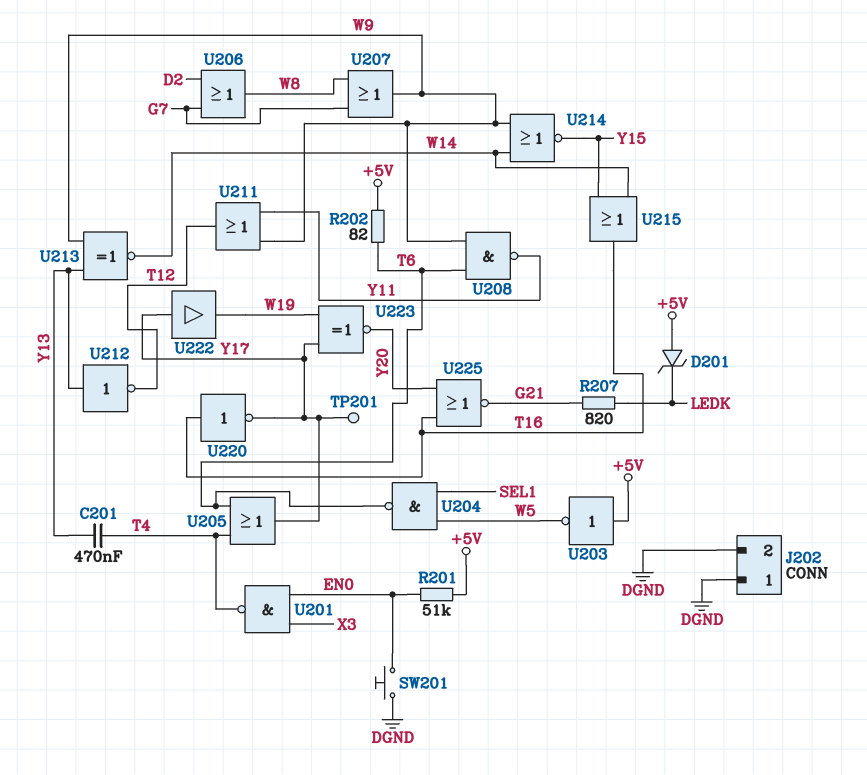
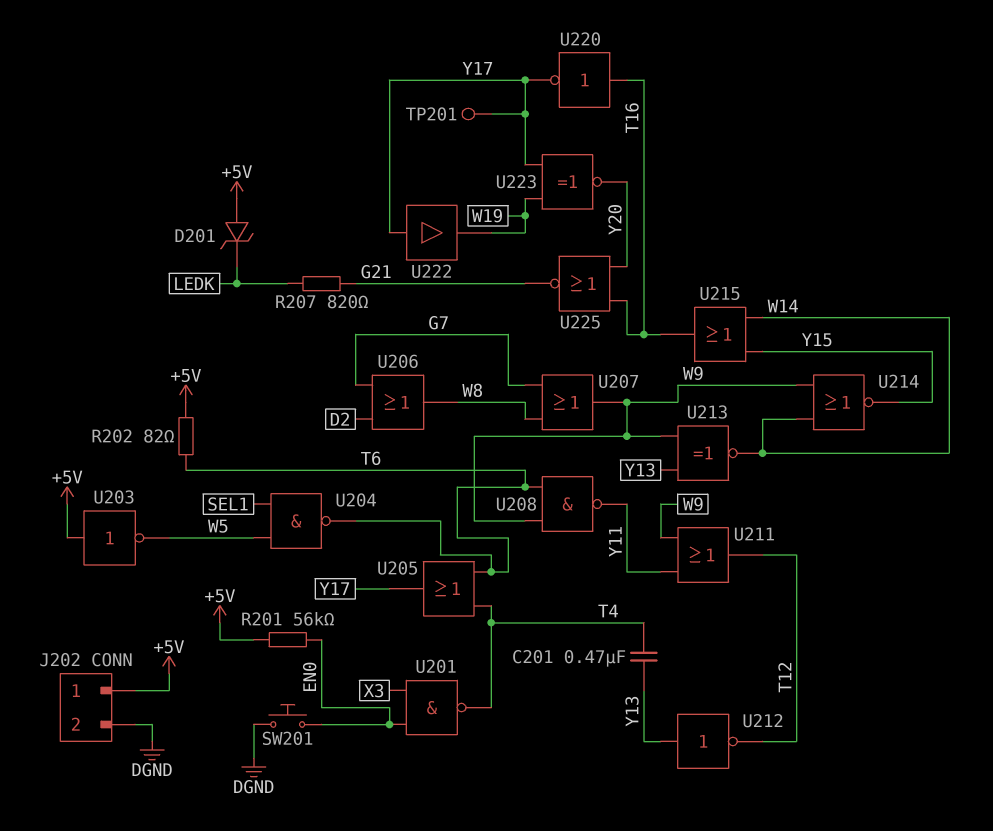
J202 pin 1: DGND -> +5V
R201: 51k (+5V, EN0) -> 56k (+5V, EN0)

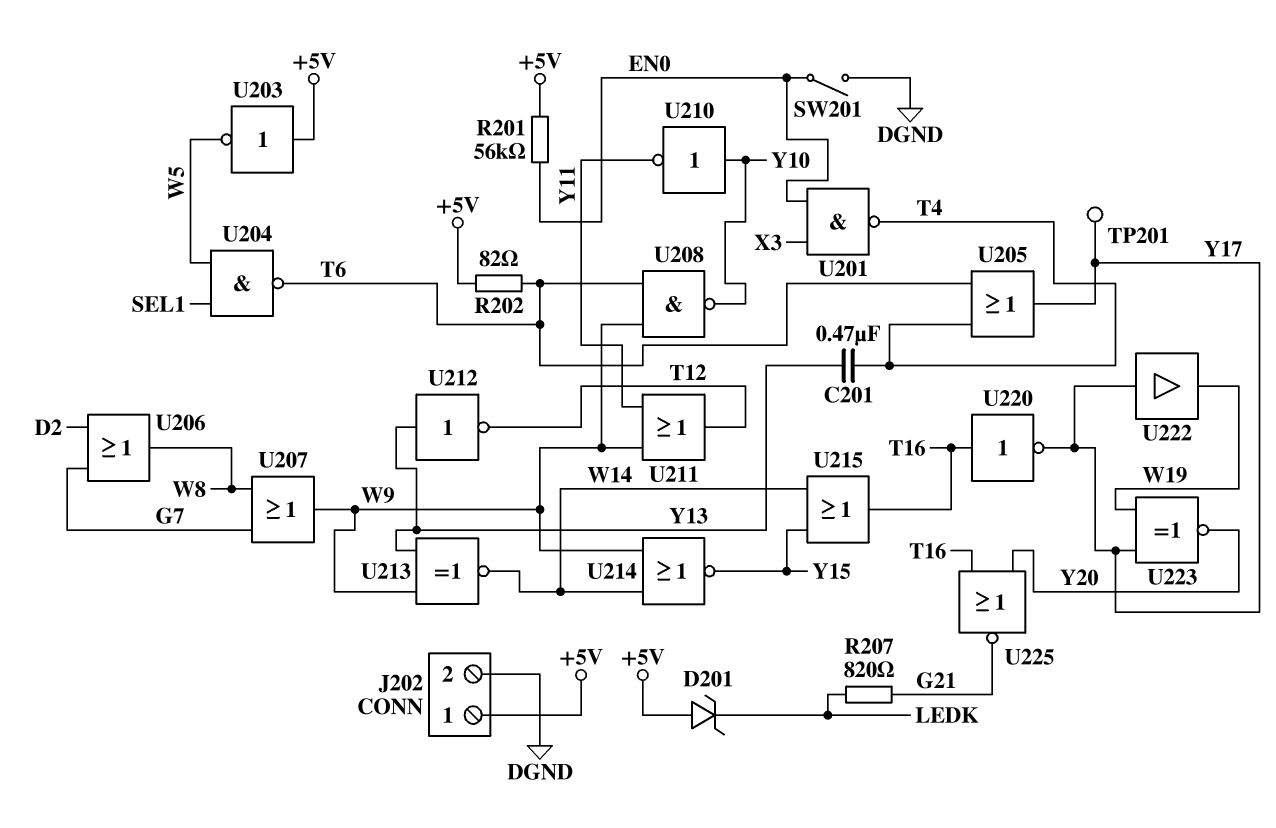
SW201: button (DGND, EN0) -> switch (DGND, EN0)
U208: NAND (in T6, in W9, out Y11) -> NAND (in T6, in W9, out Y10)
U210: none -> NOT (in Y10, out Y11)

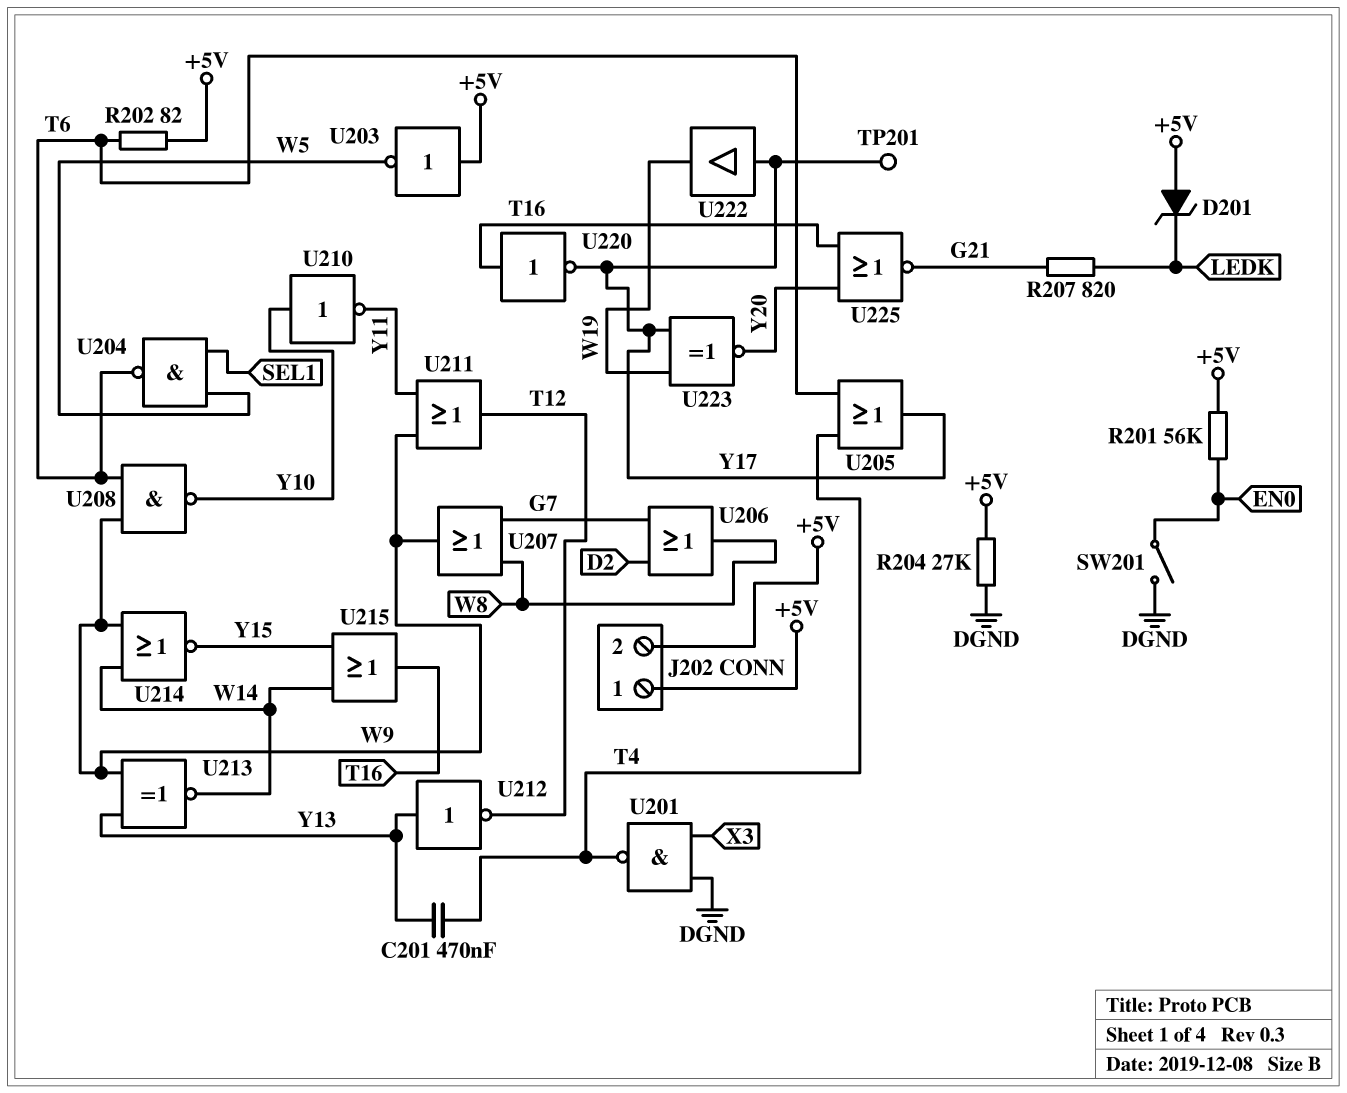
J202 pin 2: DGND -> +5V
R204: none -> 27k (+5V, DGND)
U201: NAND (in EN0, in X3, out T4) -> NAND (in DGND, in X3, out T4)

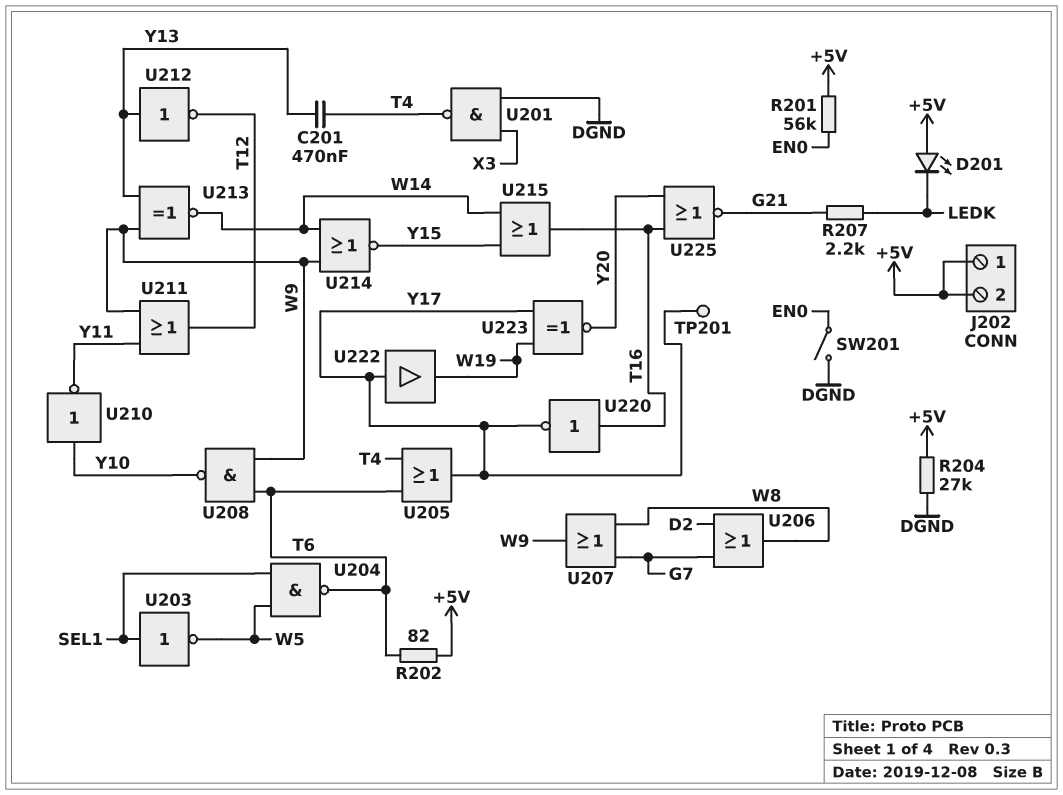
D201: zener (A +5V, K LEDK) -> LED (A +5V, K LEDK)
R207: 820 (G21, LEDK) -> 2.2k (G21, LEDK)
U203: NOT (in +5V, out W5) -> NOT (in SEL1, out W5)

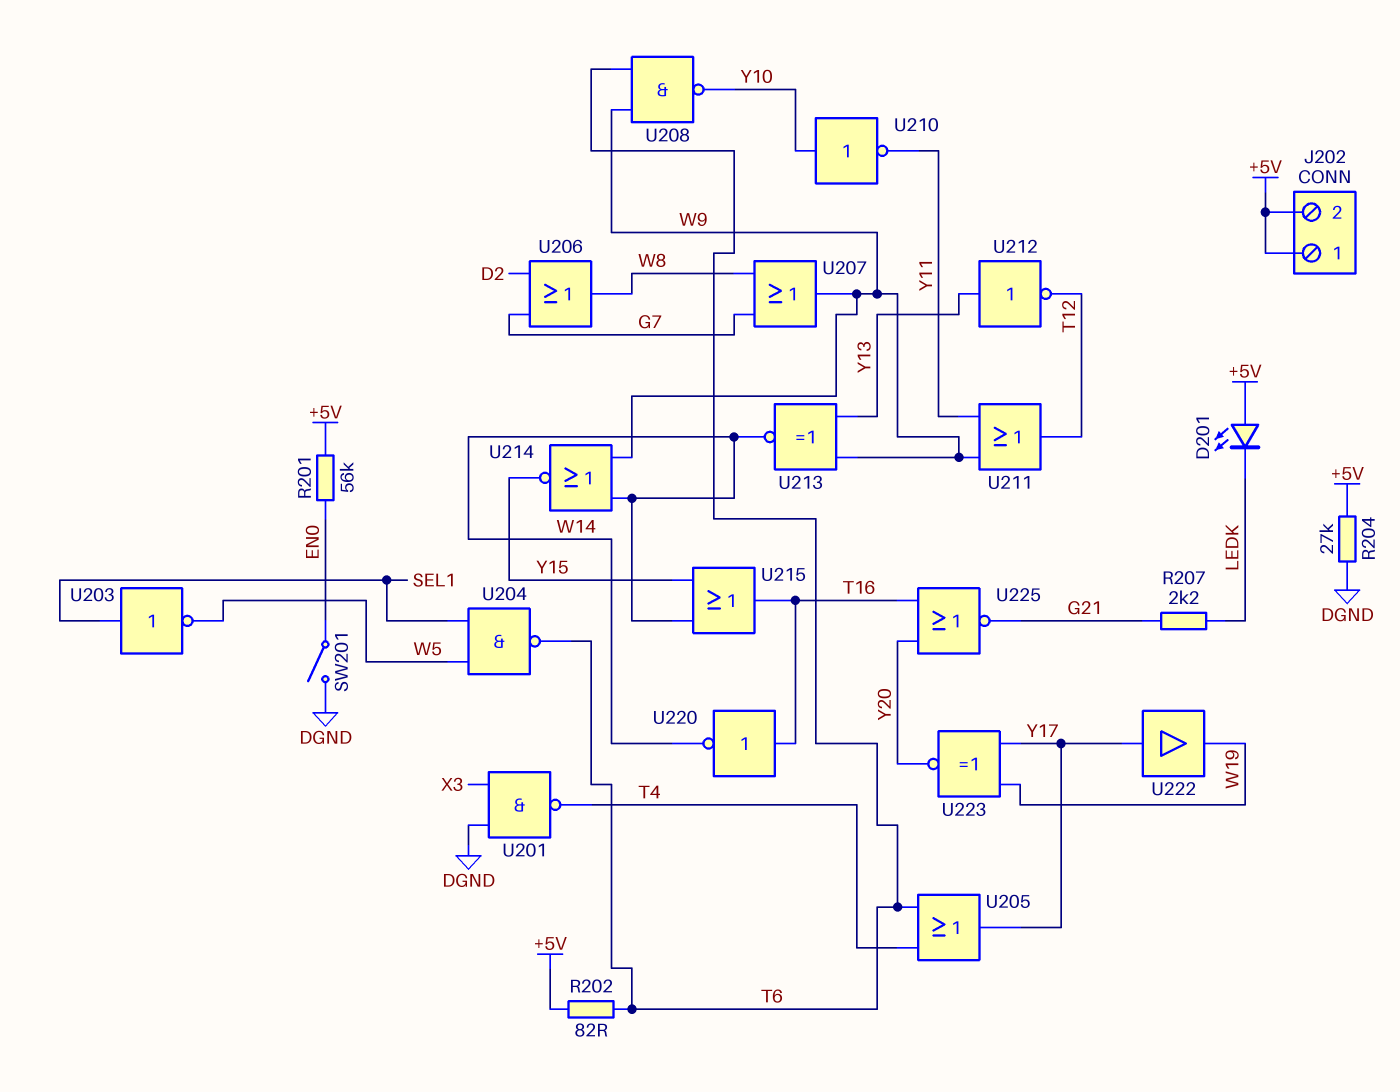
C201: 470nF (T4, Y13) -> none
TP201: test point (Y17) -> none
U220: NOT (in T16, out Y17) -> NOT (in T16, out W14)

